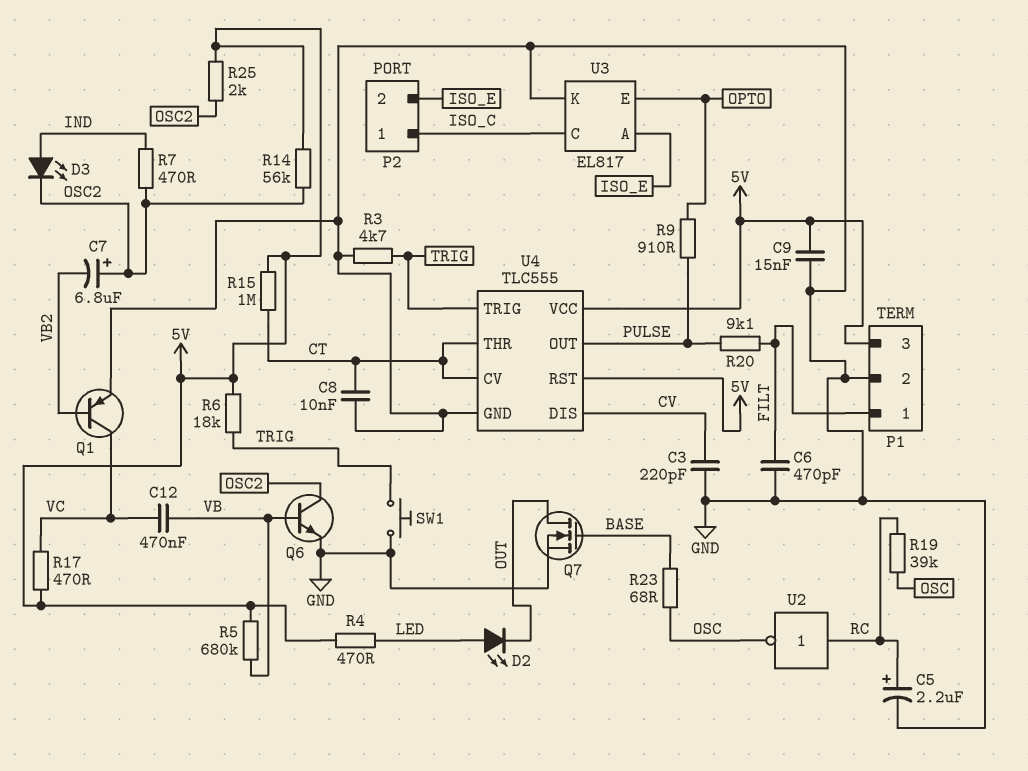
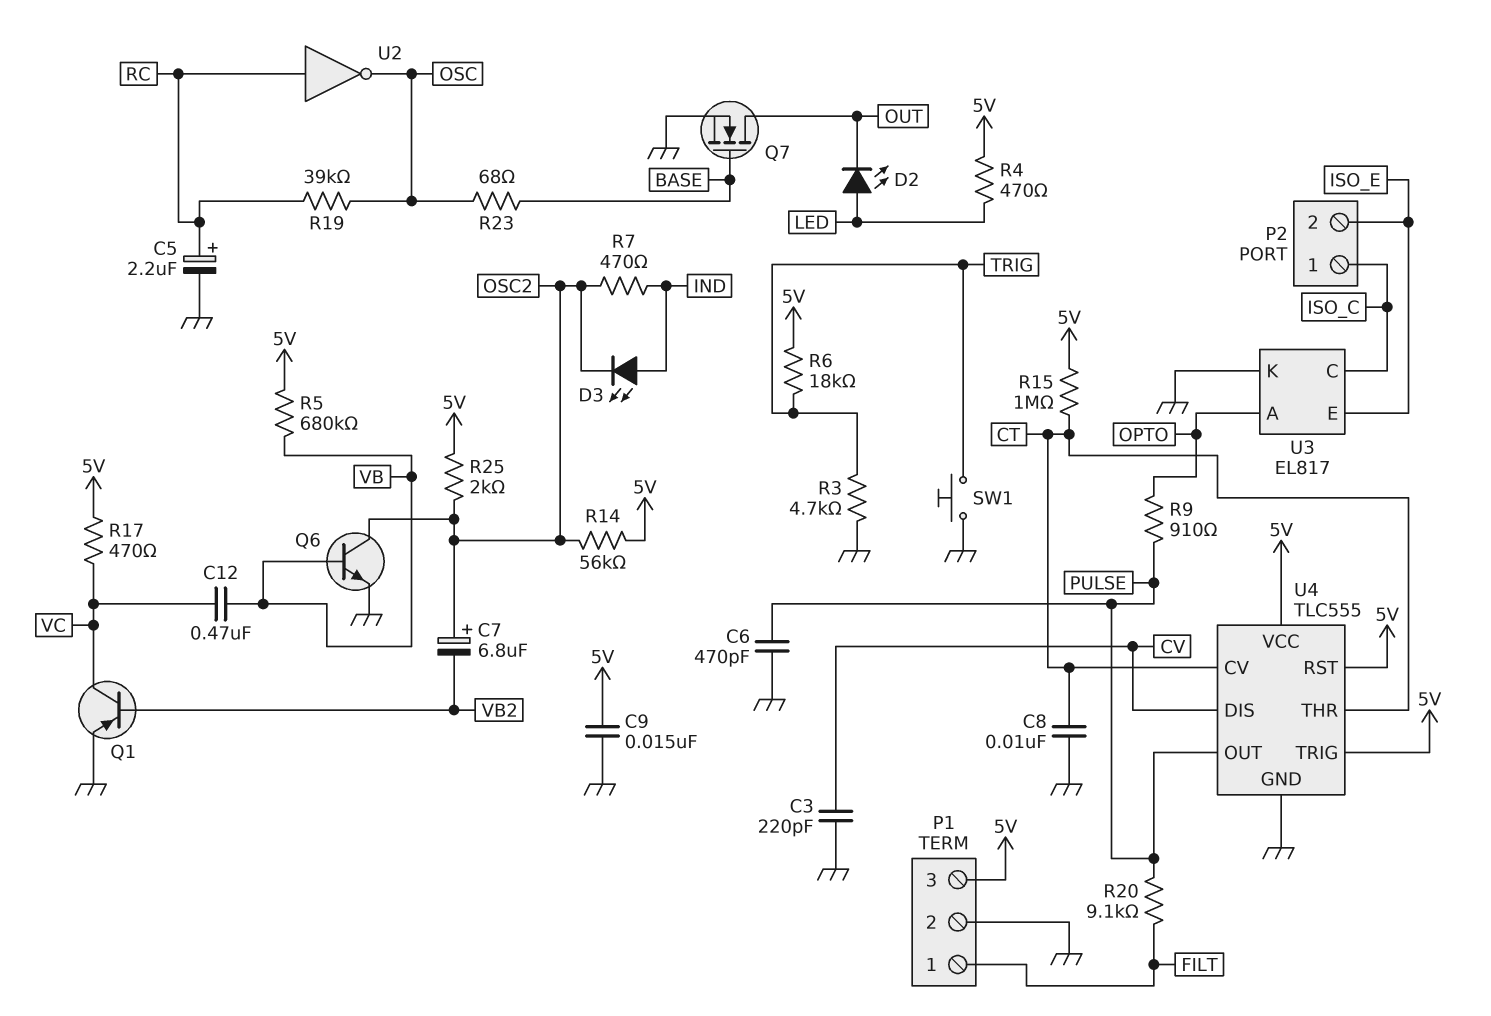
C6: 470pF (FILT, GND) -> 470pF (GND, PULSE)
U3 pin A: ISO_E -> OPTO
U3 pin E: OPTO -> ISO_E
U4 pin TRIG: TRIG -> 5V

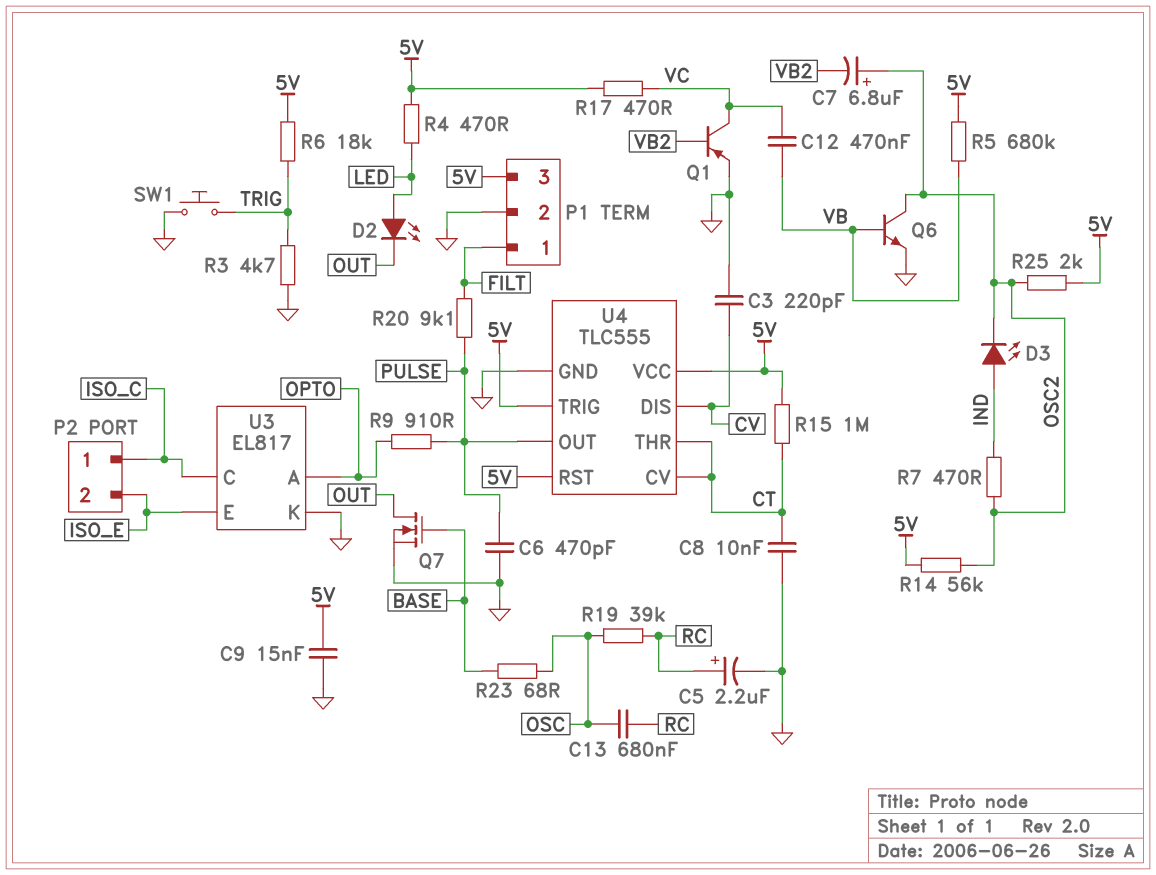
C13: none -> 680nF (OSC, RC)
U2: NOT (in RC, out OSC) -> none

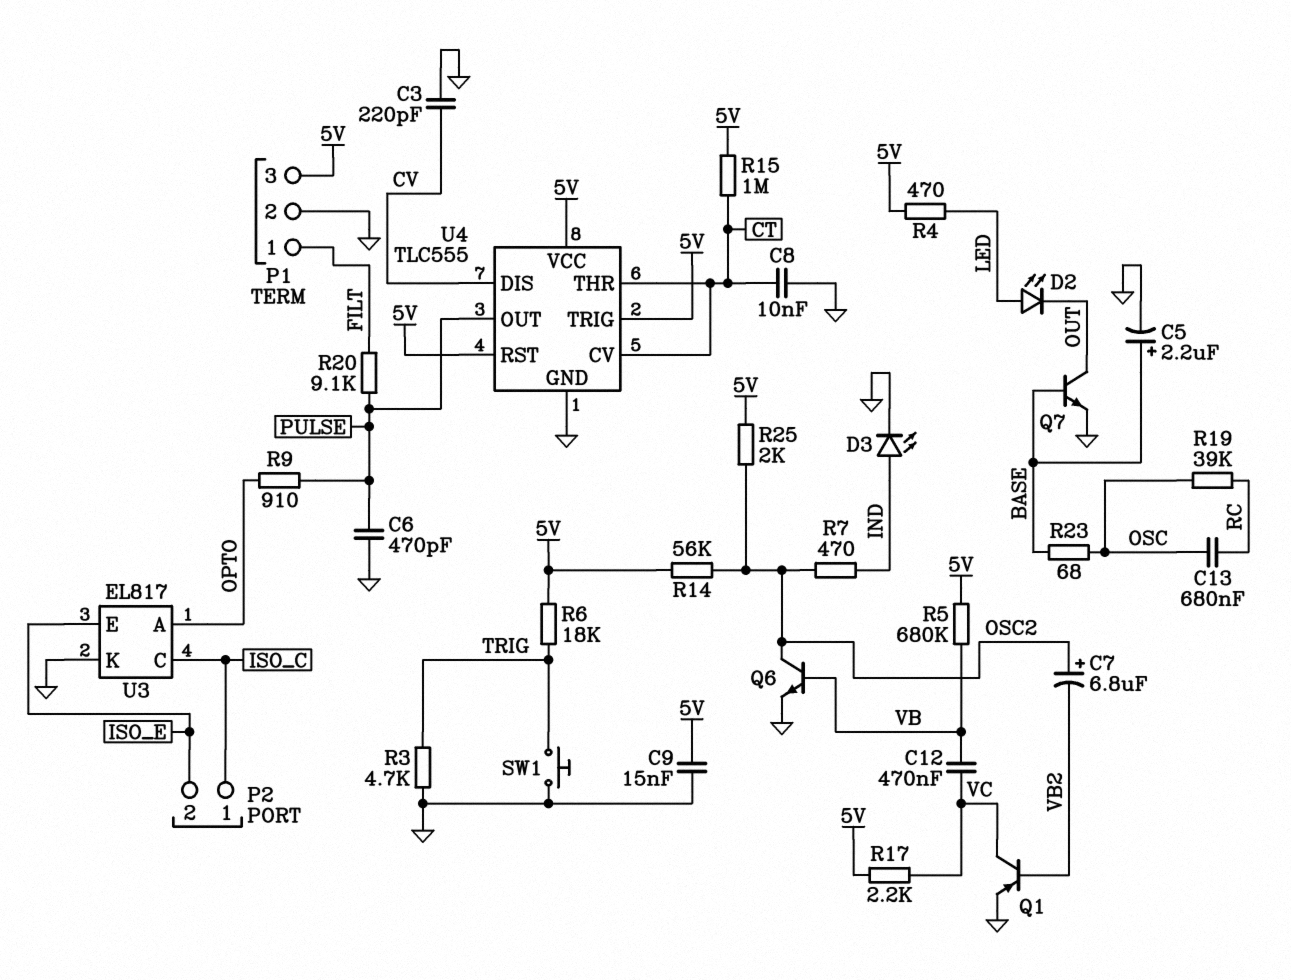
C5: 2.2uF (plus RC, minus GND) -> 2.2uF (plus BASE, minus GND)
D3: LED (A IND, K OSC2) -> LED (A IND, K GND)
Q7: NMOS (G BASE, D OUT, S GND) -> NPN (B BASE, C OUT, E GND)
R17: 470 (5V, VC) -> 2.2k (5V, VC)

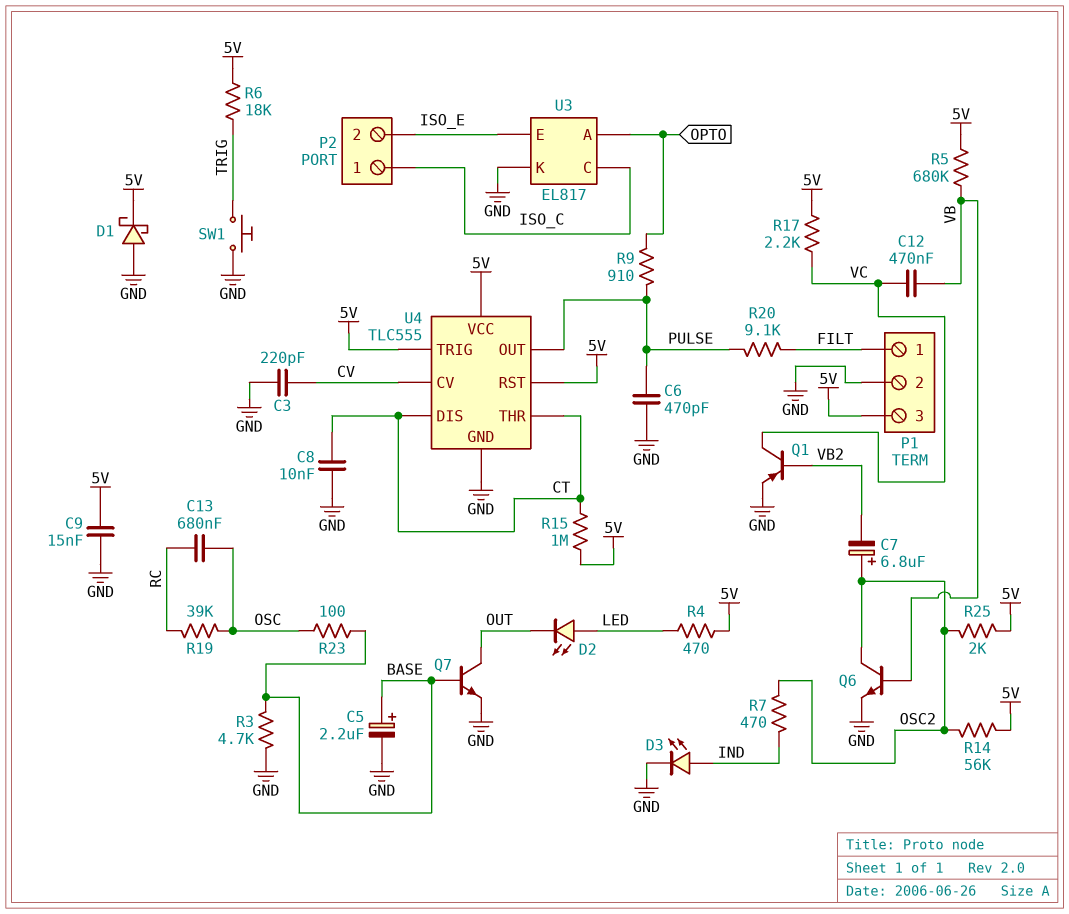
D1: none -> schottky (A GND, K 5V)
R3: 4.7k (GND, TRIG) -> 4.7k (BASE, GND)
R23: 68 (BASE, OSC) -> 100 (BASE, OSC)
U4 pin CV: CT -> CV
U4 pin DIS: CV -> CT

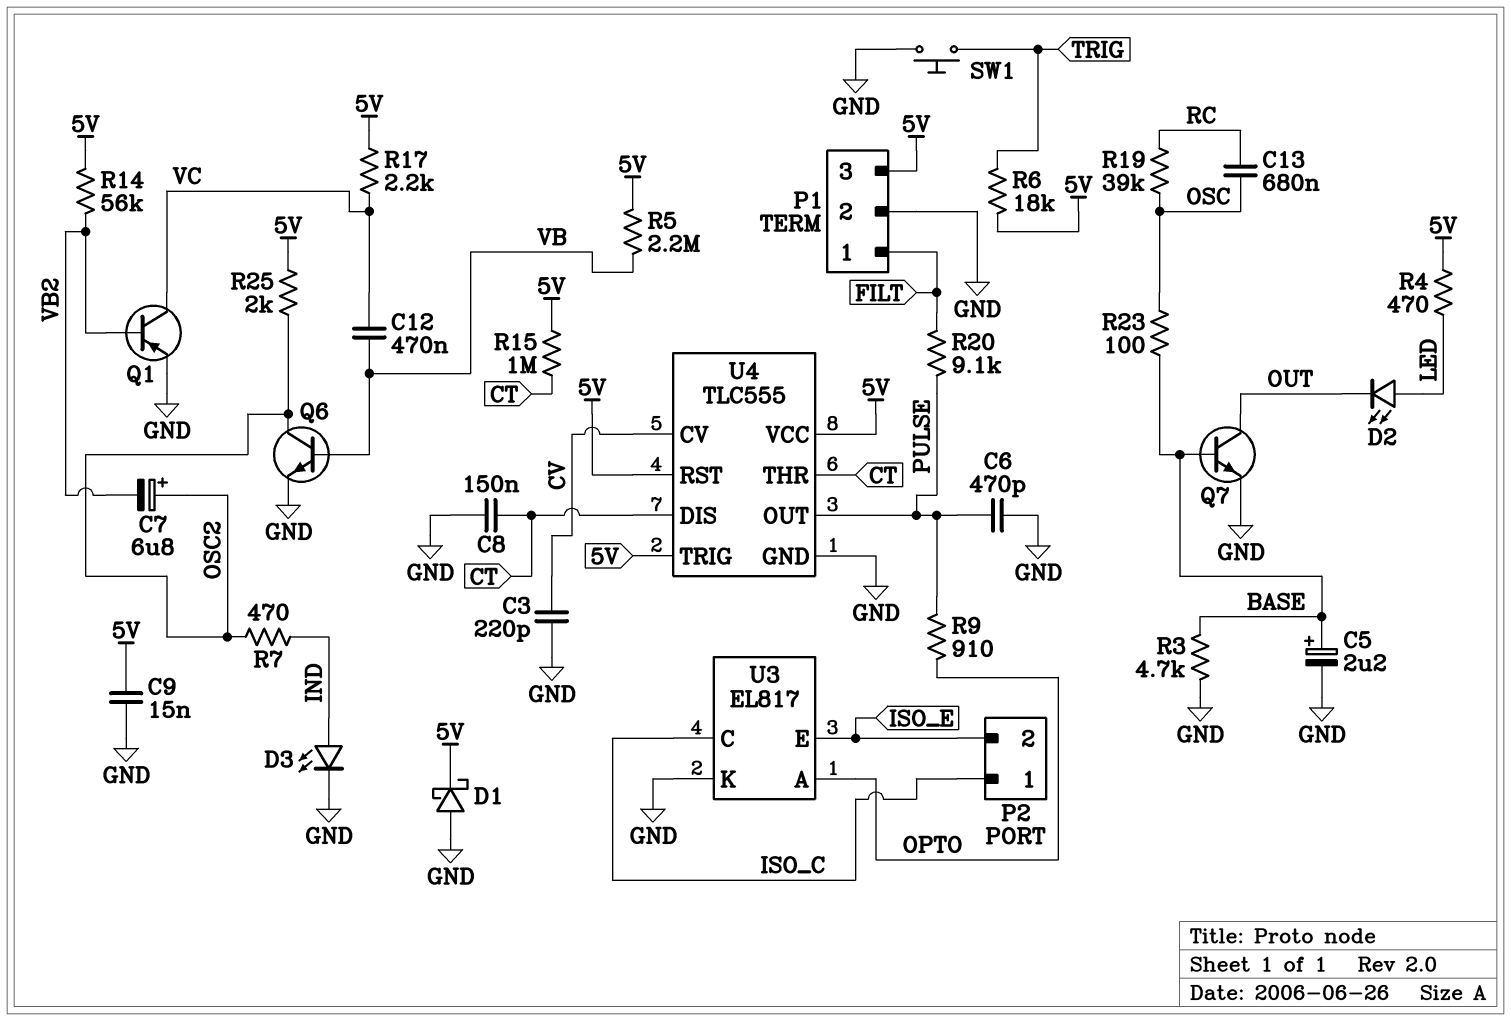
C8: 10nF (CT, GND) -> 150nF (CT, GND)
R5: 680k (5V, VB) -> 2.2M (5V, VB)
R14: 56k (5V, OSC2) -> 56k (5V, VB2)

